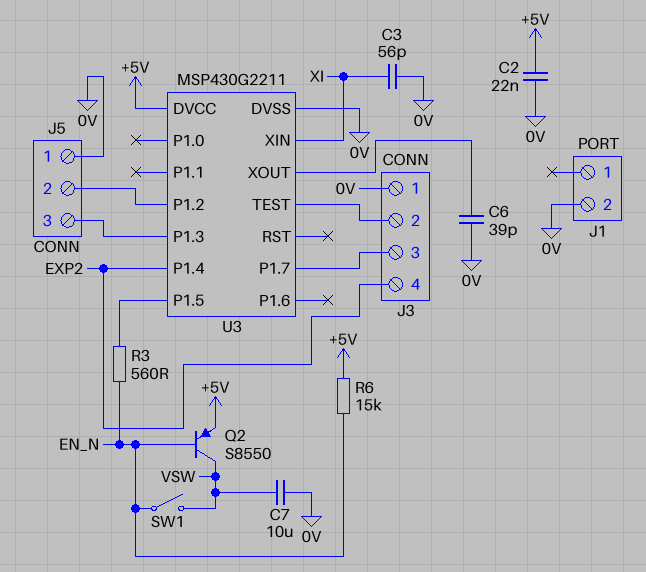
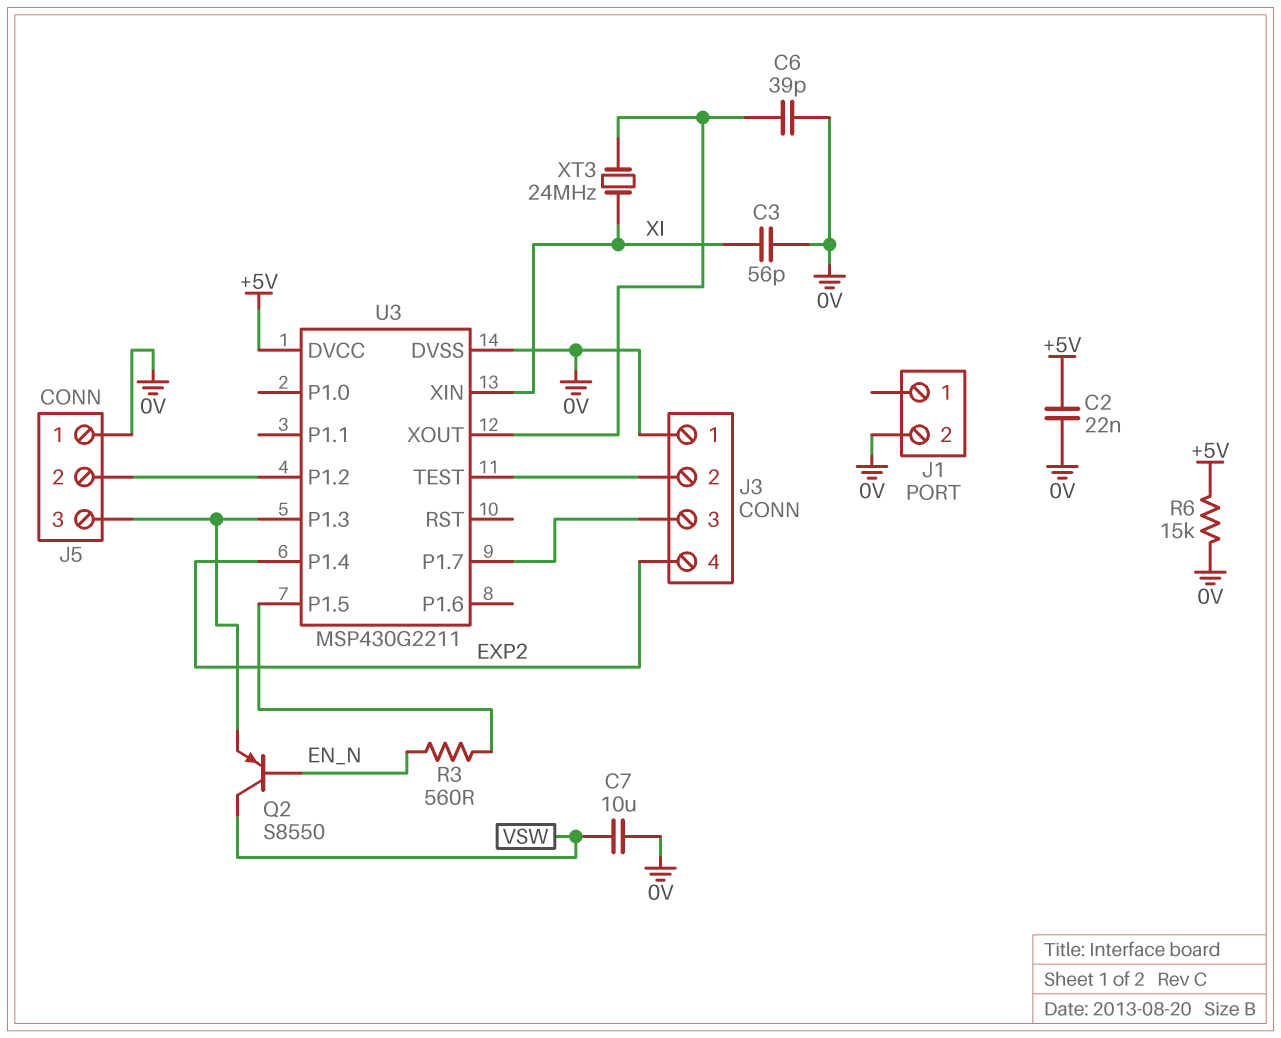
Q2: PNP S8550 (B EN_N, C VSW, E +5V) -> PNP S8550 (B EN_N, C VSW, E J5/3)
R6: 15k (+5V, EN_N) -> 15k (+5V, 0V)
SW1: switch (EN_N, VSW) -> none
XT3: none -> 24MHz (U3/XOUT, XI)

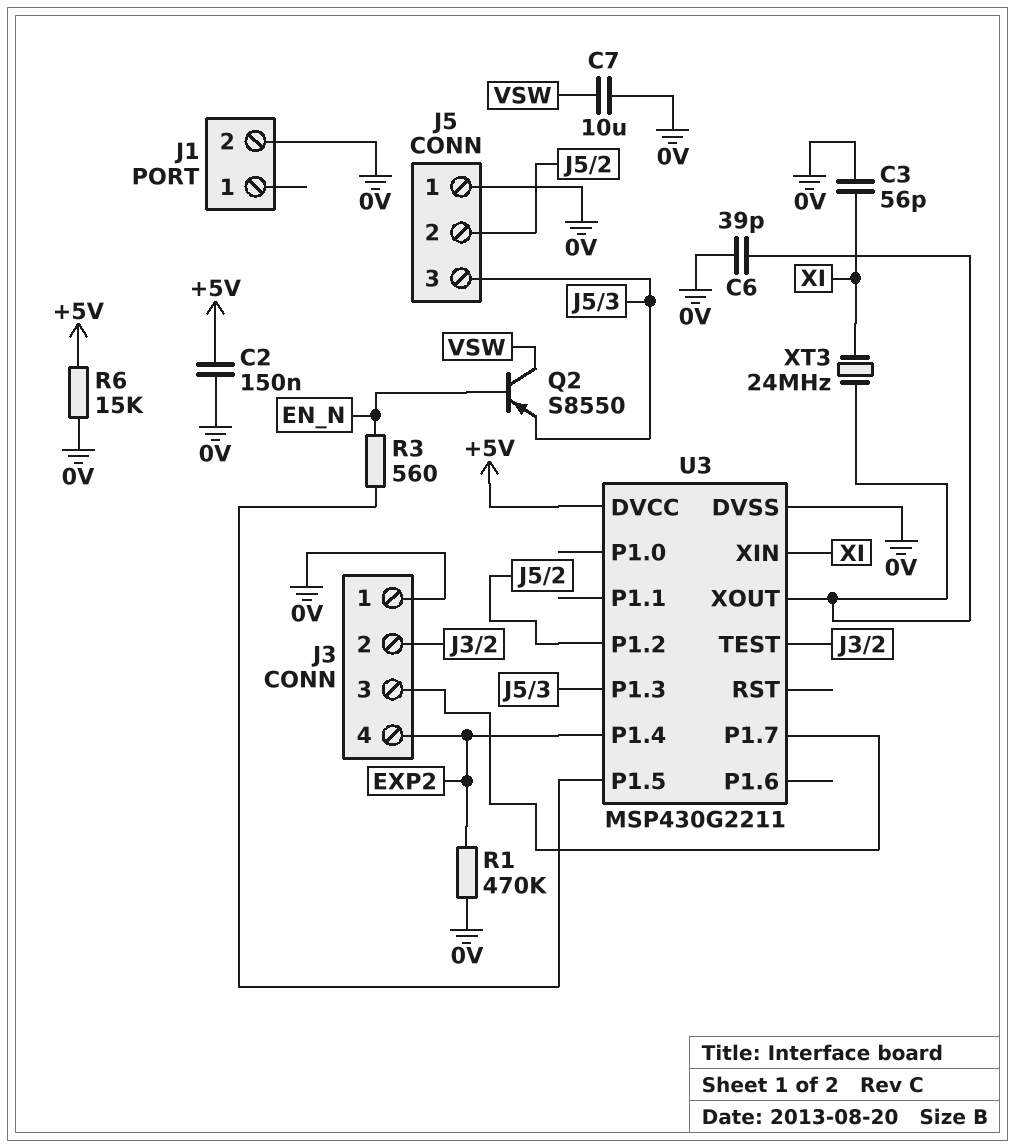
C2: 22nF (+5V, 0V) -> 150nF (+5V, 0V)
R1: none -> 470k (0V, EXP2)

